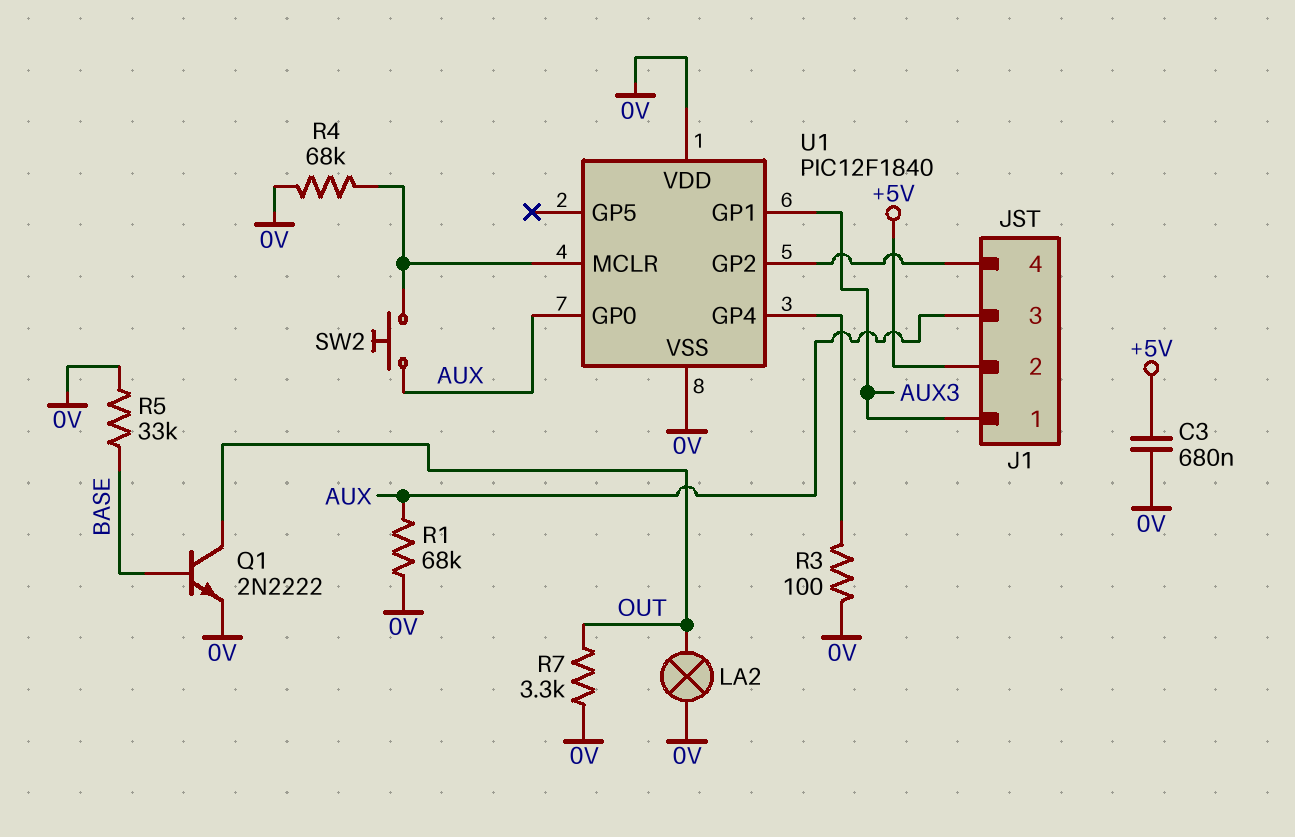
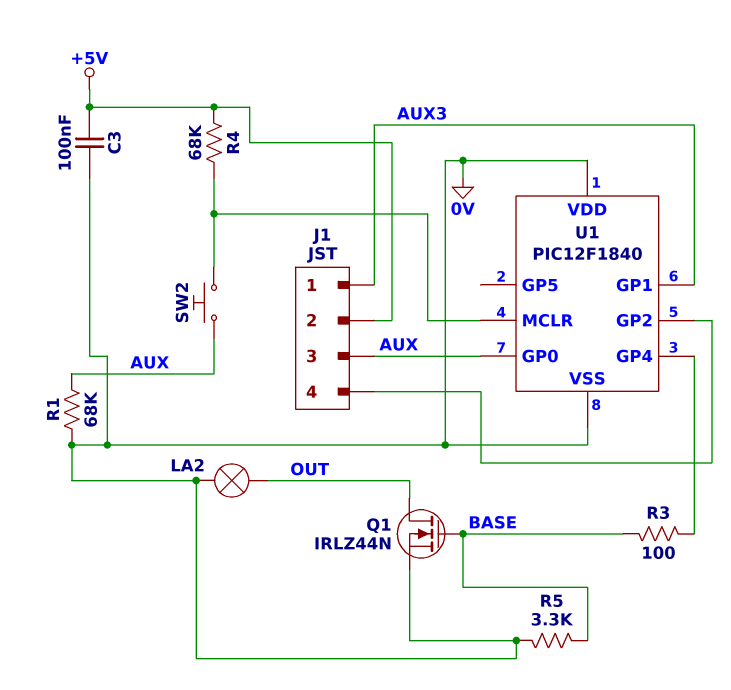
C3: 680nF (+5V, 0V) -> 100nF (+5V, 0V)
Q1: NPN 2N2222 (B BASE, C OUT, E 0V) -> NMOS IRLZ44N (G BASE, D OUT, S 0V)
R3: 100 (0V, U1/GP4) -> 100 (BASE, U1/GP4)
R4: 68k (0V, U1/MCLR) -> 68k (+5V, U1/MCLR)
R5: 33k (0V, BASE) -> 3.3k (0V, BASE)
R7: 3.3k (0V, OUT) -> none

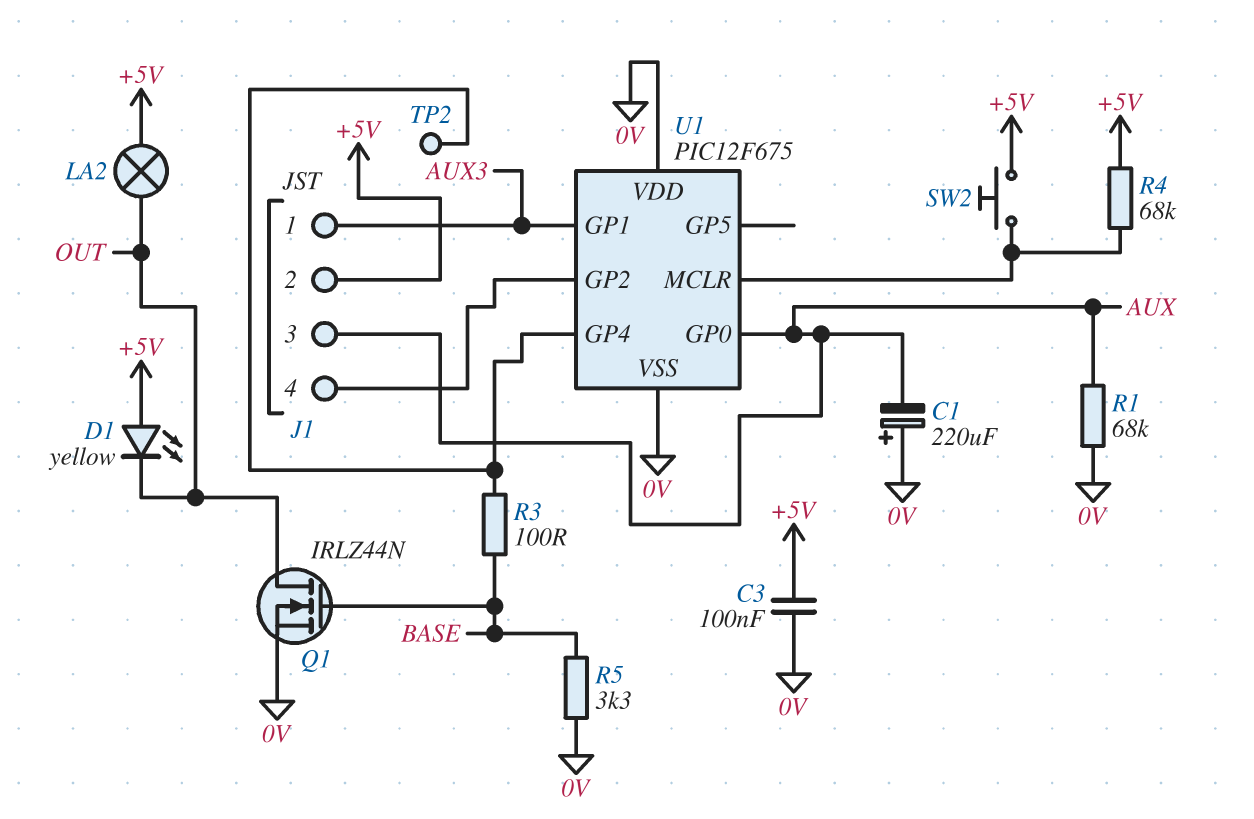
C1: none -> 220uF (plus 0V, minus AUX)
D1: none -> LED yellow (A +5V, K OUT)
LA2: lamp (0V, OUT) -> lamp (+5V, OUT)
SW2: button (AUX, U1/MCLR) -> button (+5V, U1/MCLR)
TP2: none -> test point (U1/GP4)
U1: PIC12F1840 -> PIC12F675

